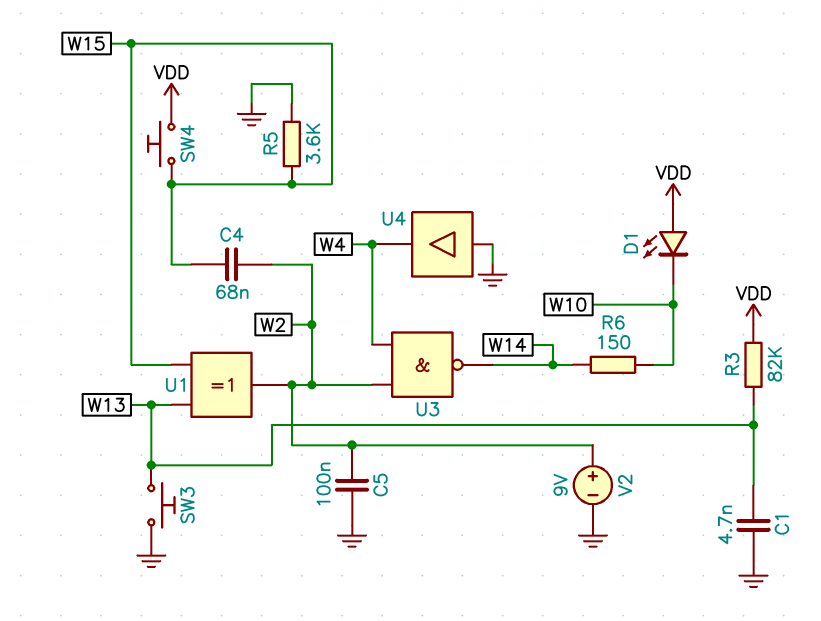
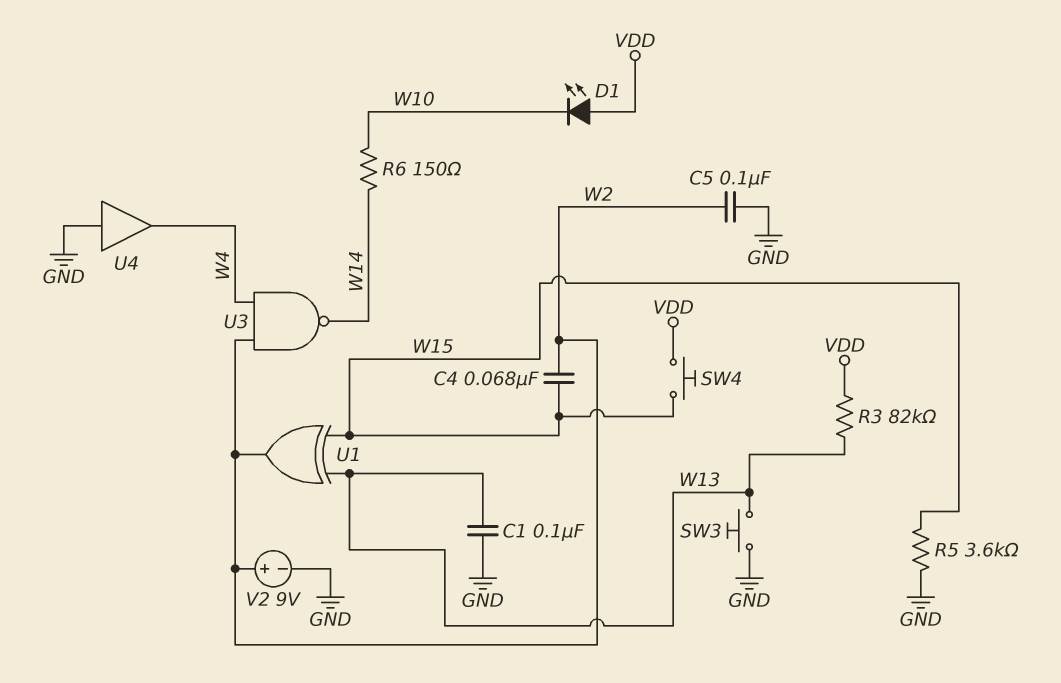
C1: 4.7nF (GND, W13) -> 100nF (GND, W13)

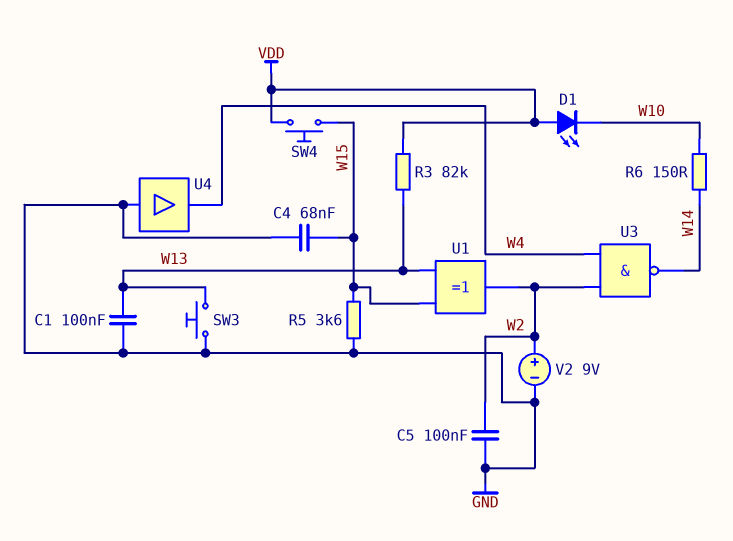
C4: 68nF (W2, W15) -> 68nF (GND, W15)

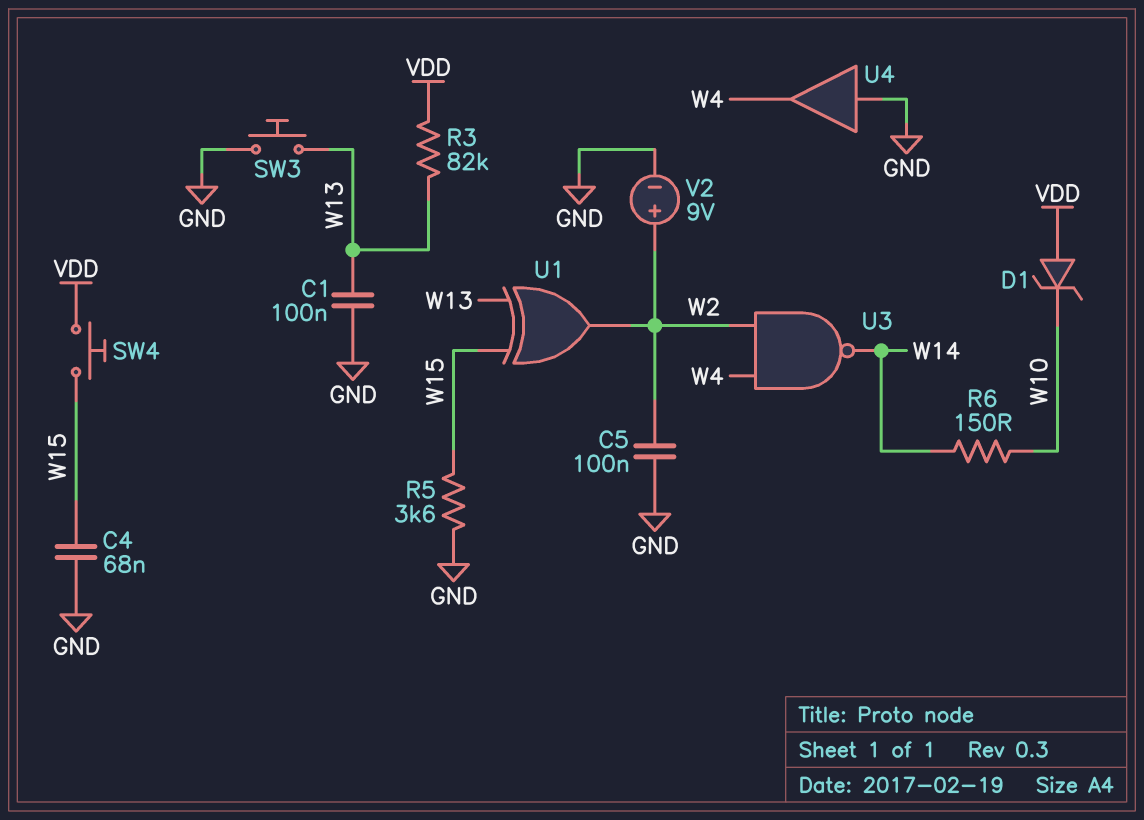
D1: LED (A VDD, K W10) -> zener (A VDD, K W10)

